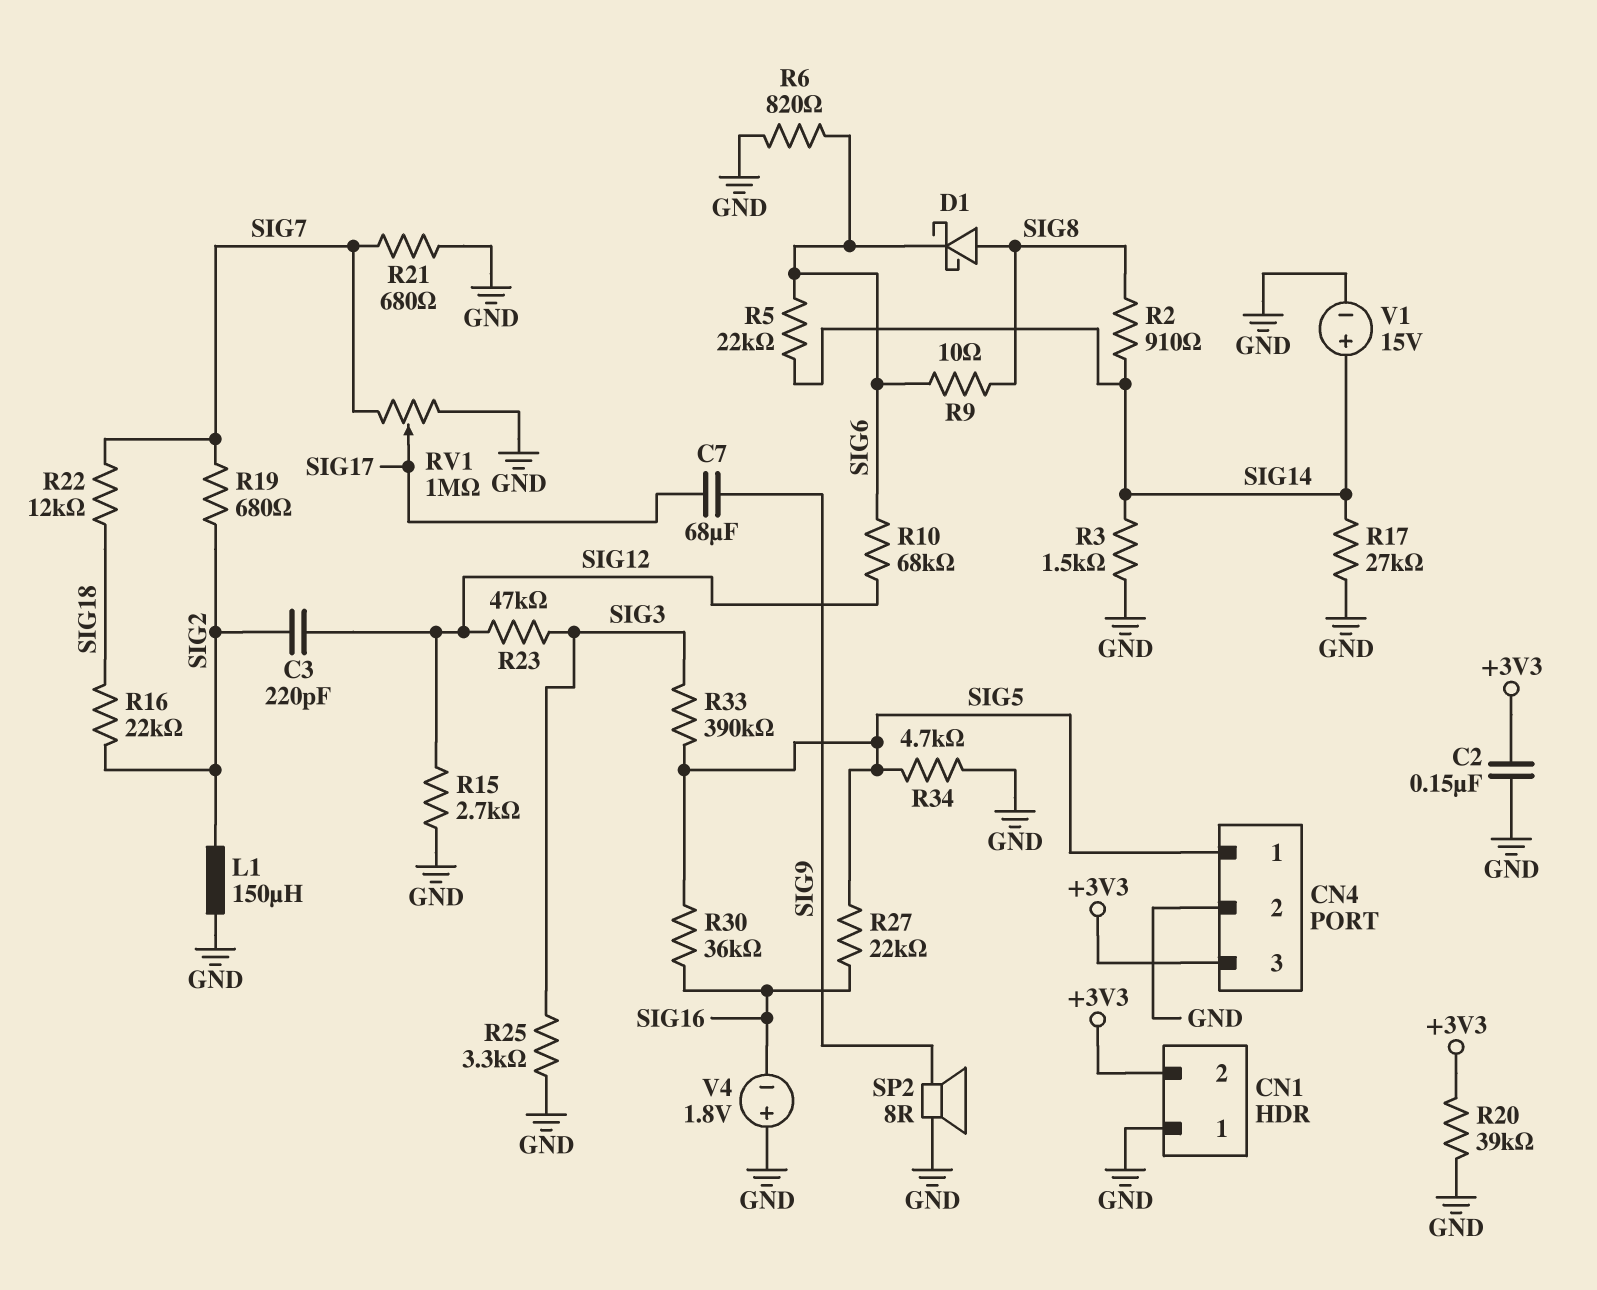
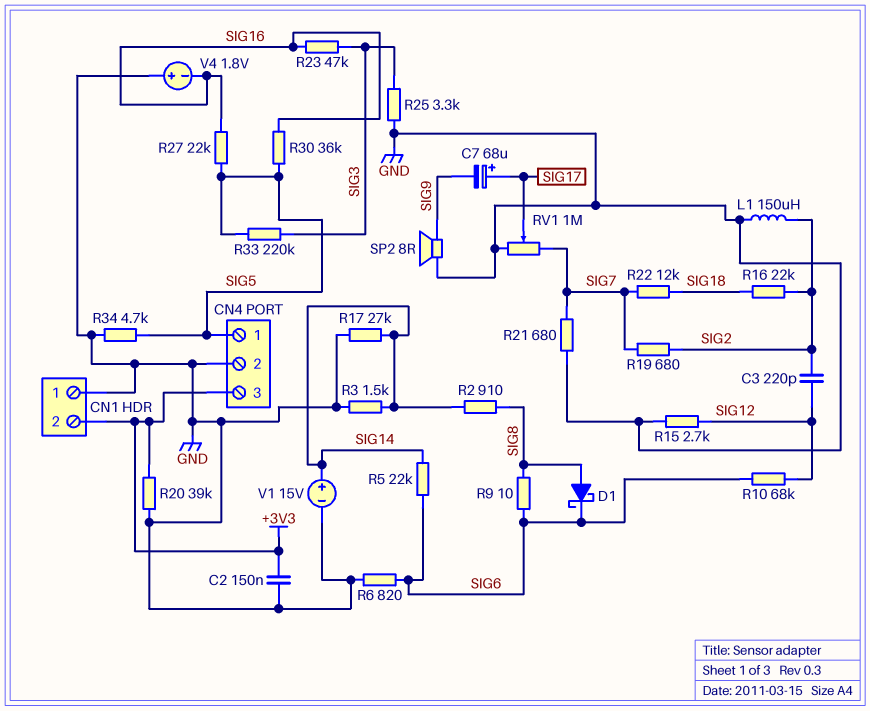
C7: 68uF (SIG9, SIG17) -> 68uF (plus SIG17, minus SIG9)
R23: 47k (SIG3, SIG12) -> 47k (SIG3, SIG16)
R33: 390k (SIG3, SIG5) -> 220k (SIG3, SIG5)

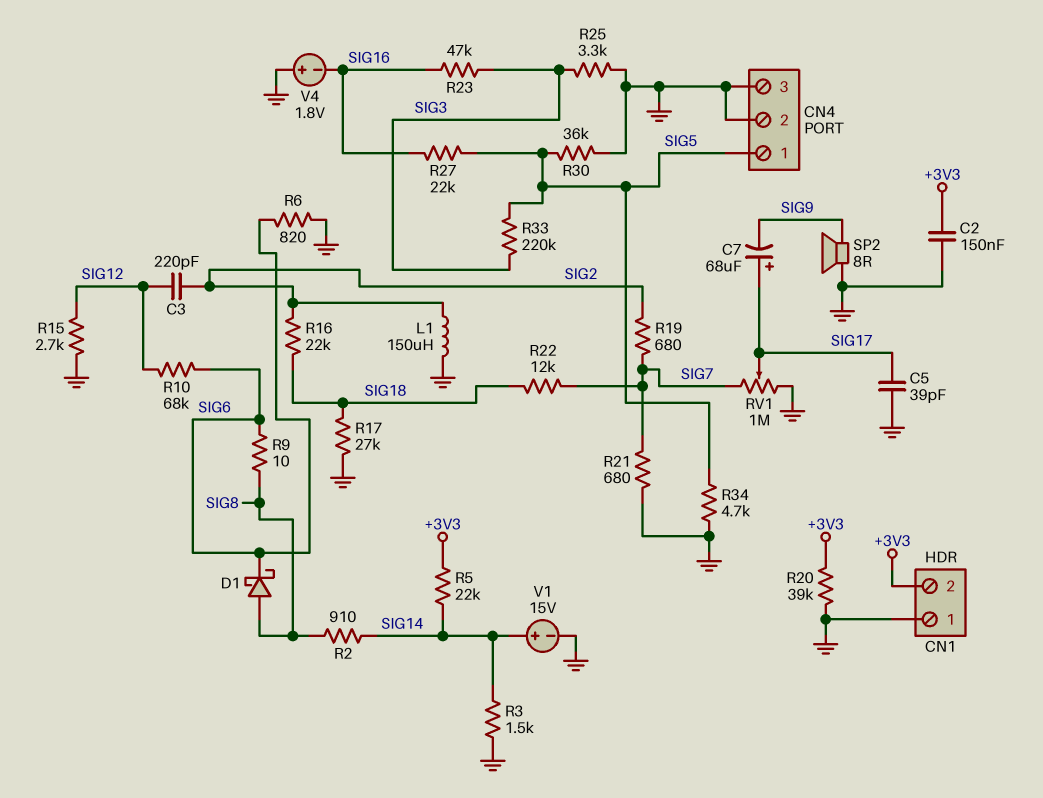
C5: none -> 39pF (GND, SIG17)
CN4 pin 3: +3V3 -> GND
R5: 22k (SIG6, SIG14) -> 22k (+3V3, SIG14)
R17: 27k (GND, SIG14) -> 27k (GND, SIG18)
R30: 36k (SIG5, SIG16) -> 36k (GND, SIG5)

